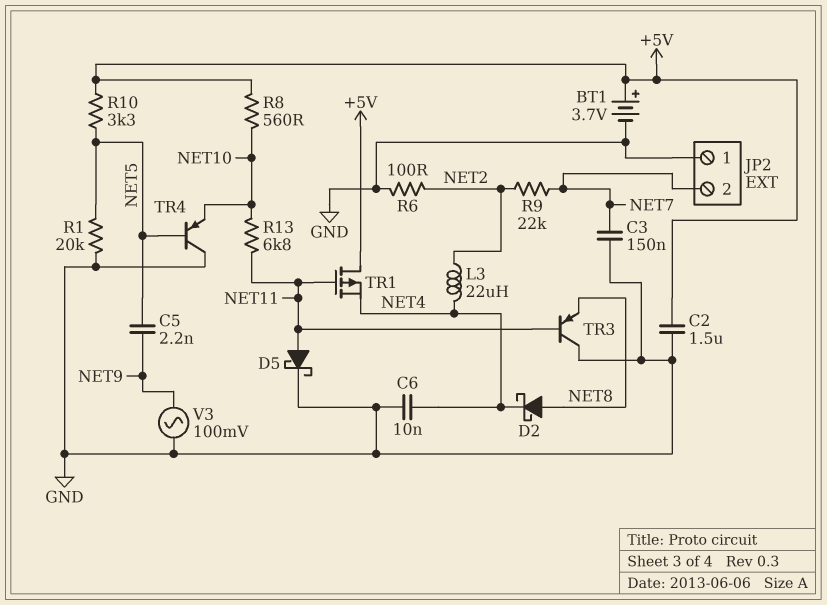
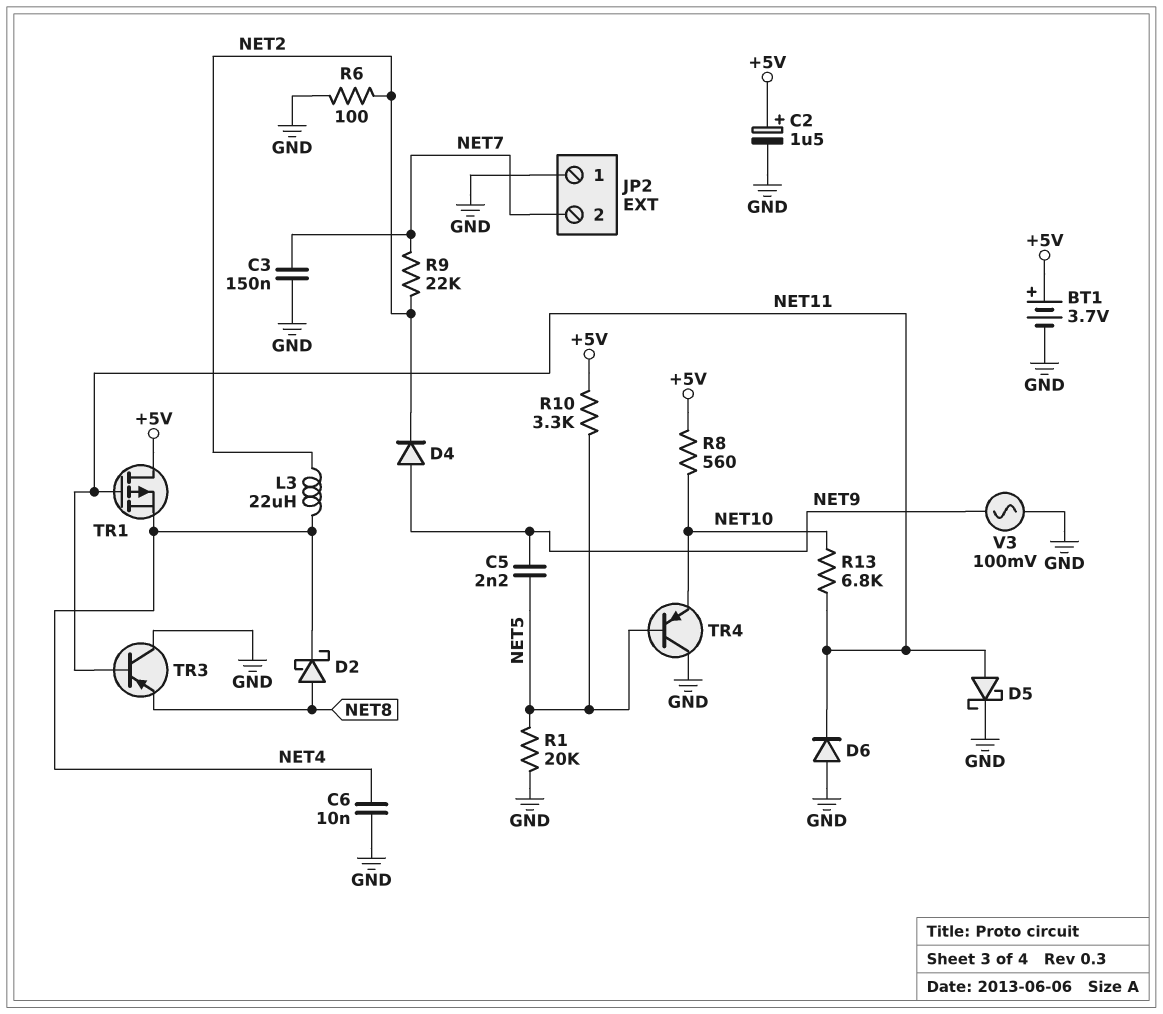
C2: 1.5uF (+5V, GND) -> 1.5uF (plus +5V, minus GND)
D4: none -> diode (A NET9, K NET2)
D6: none -> diode (A GND, K NET11)

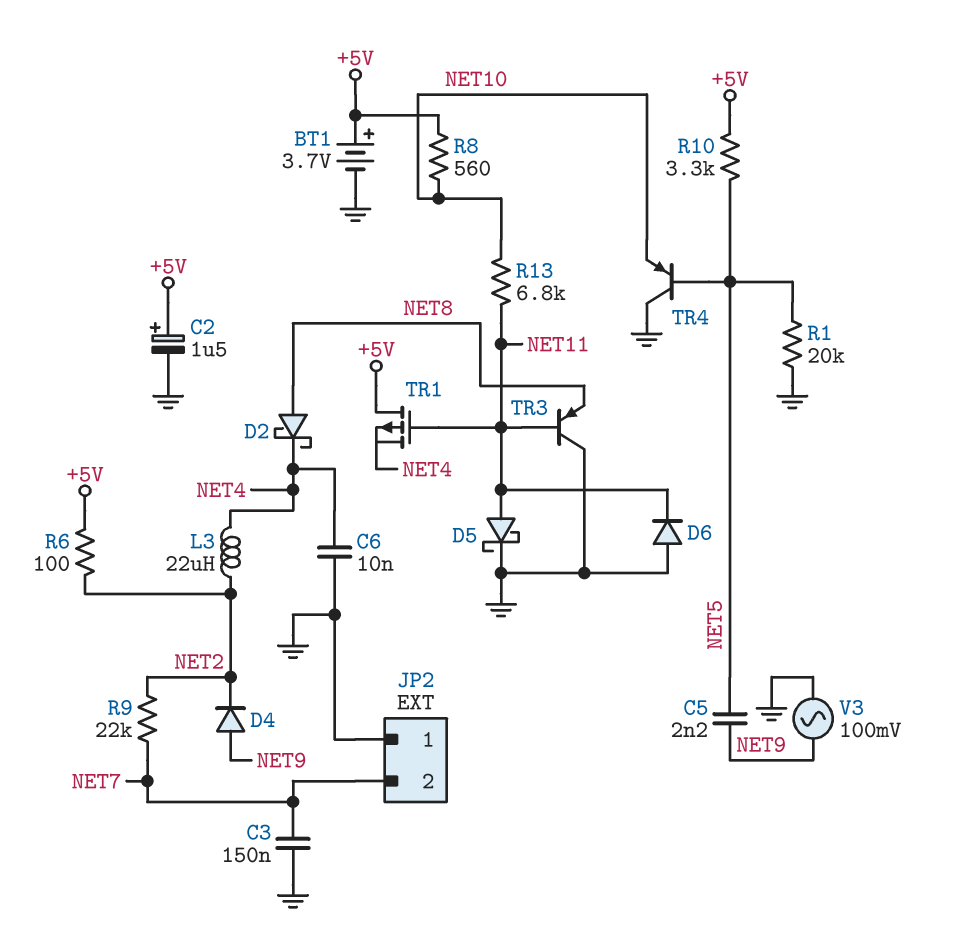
R6: 100 (GND, NET2) -> 100 (+5V, NET2)

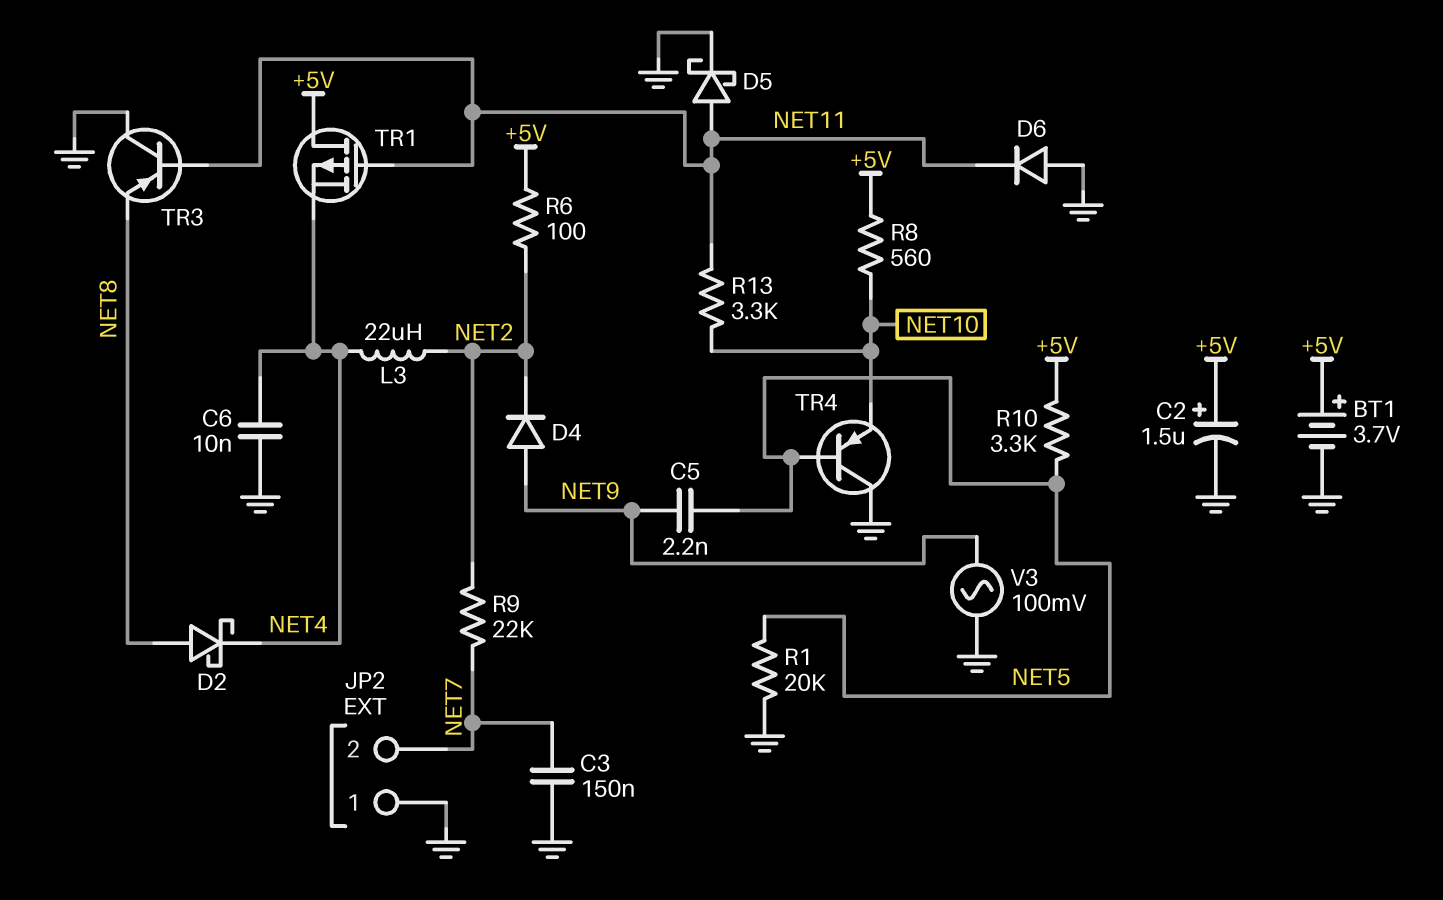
R13: 6.8k (NET10, NET11) -> 3.3k (NET10, NET11)

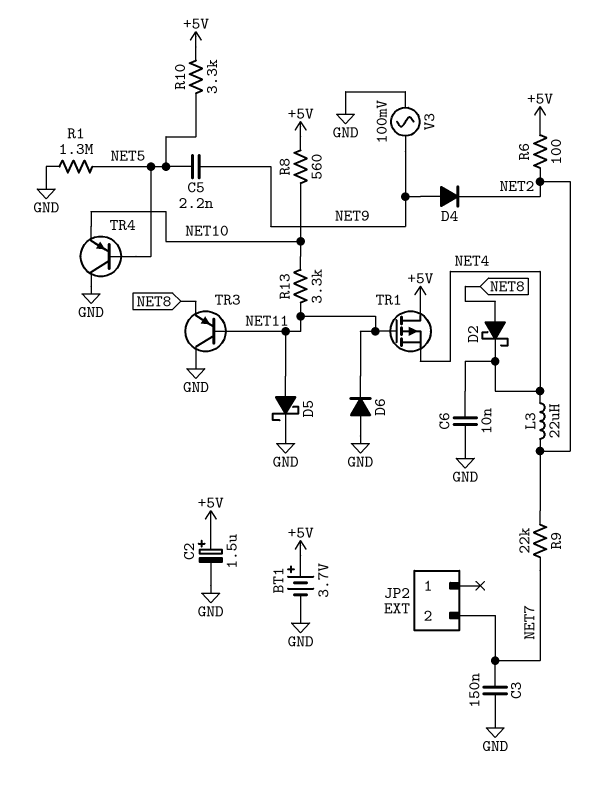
JP2 pin 1: GND -> none
R1: 20k (GND, NET5) -> 1.3M (GND, NET5)

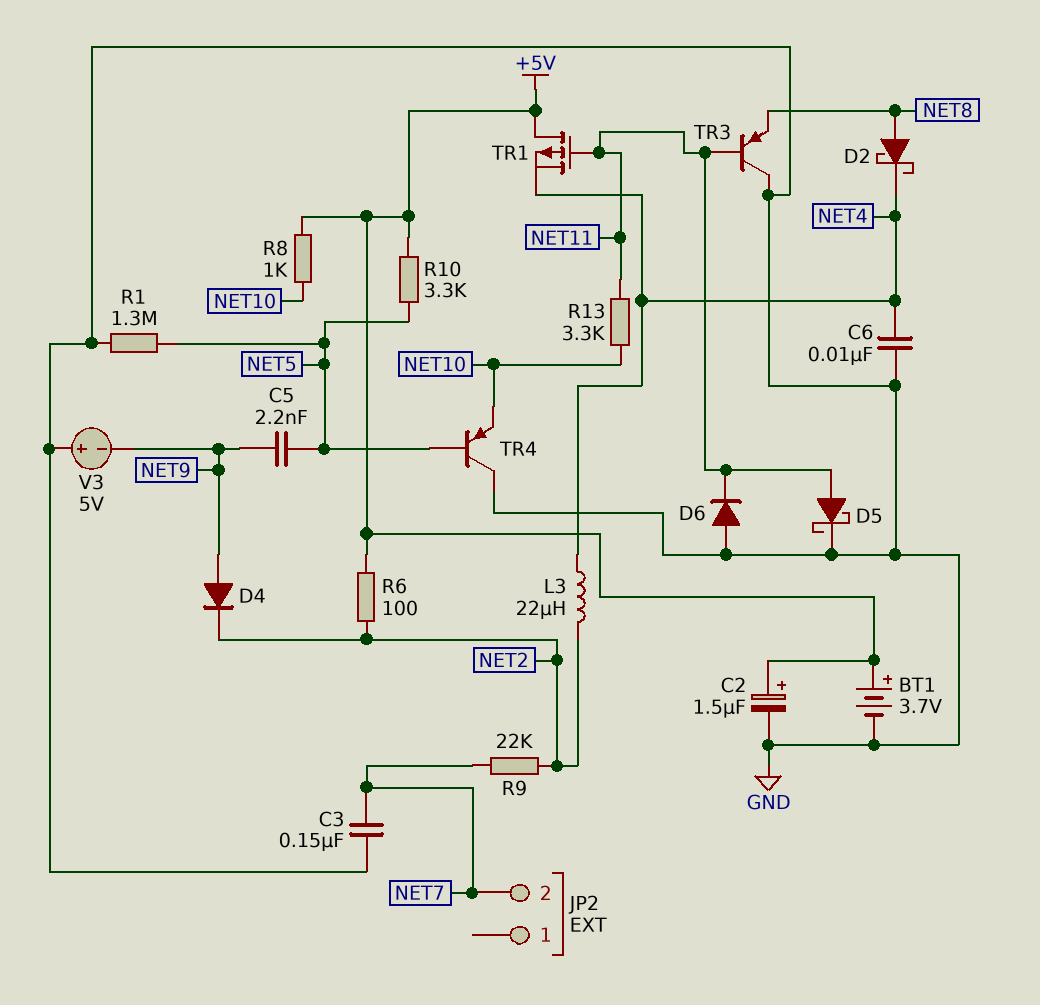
R8: 560 (+5V, NET10) -> 1k (+5V, NET10)
V3: AC 100mV (GND, NET9) -> 5V (plus GND, minus NET9)

